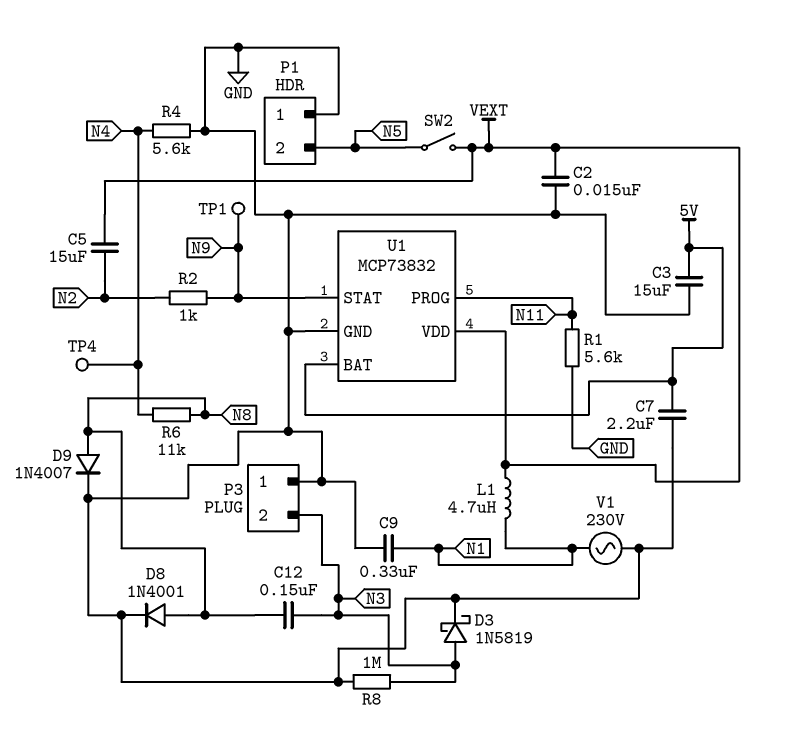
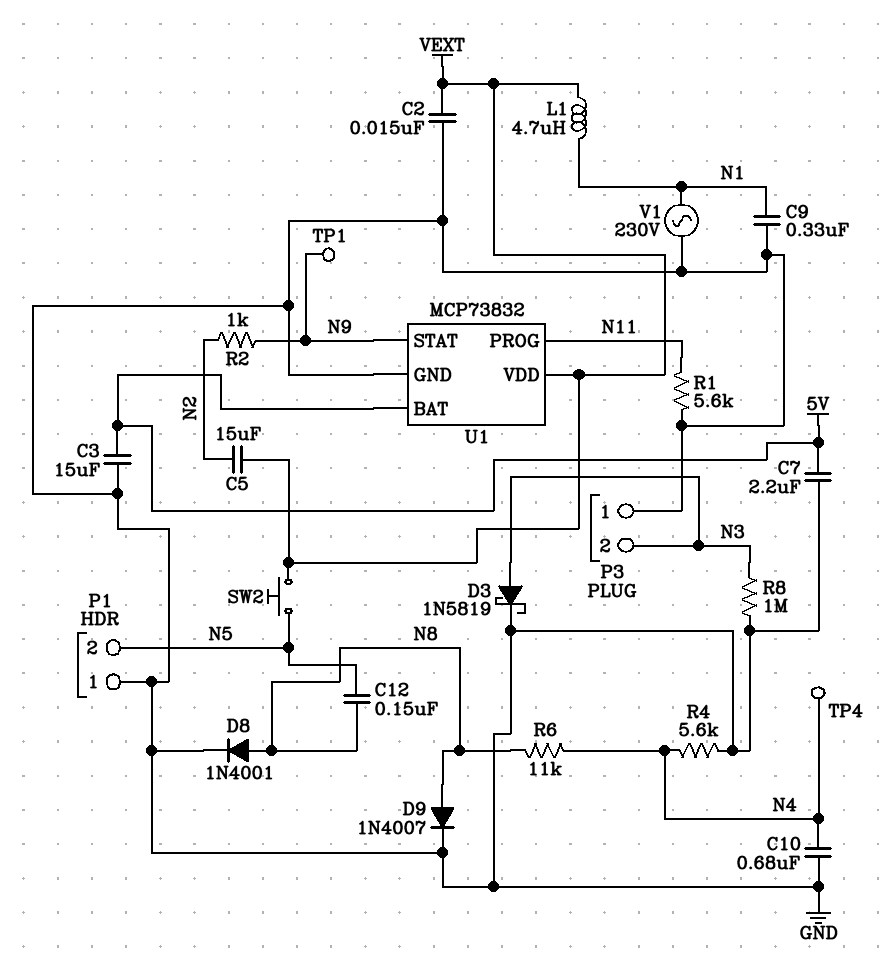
C10: none -> 680nF (GND, N4)
C12: 150nF (N3, N8) -> 150nF (N5, N8)
SW2: switch (N5, VEXT) -> button (N5, VEXT)

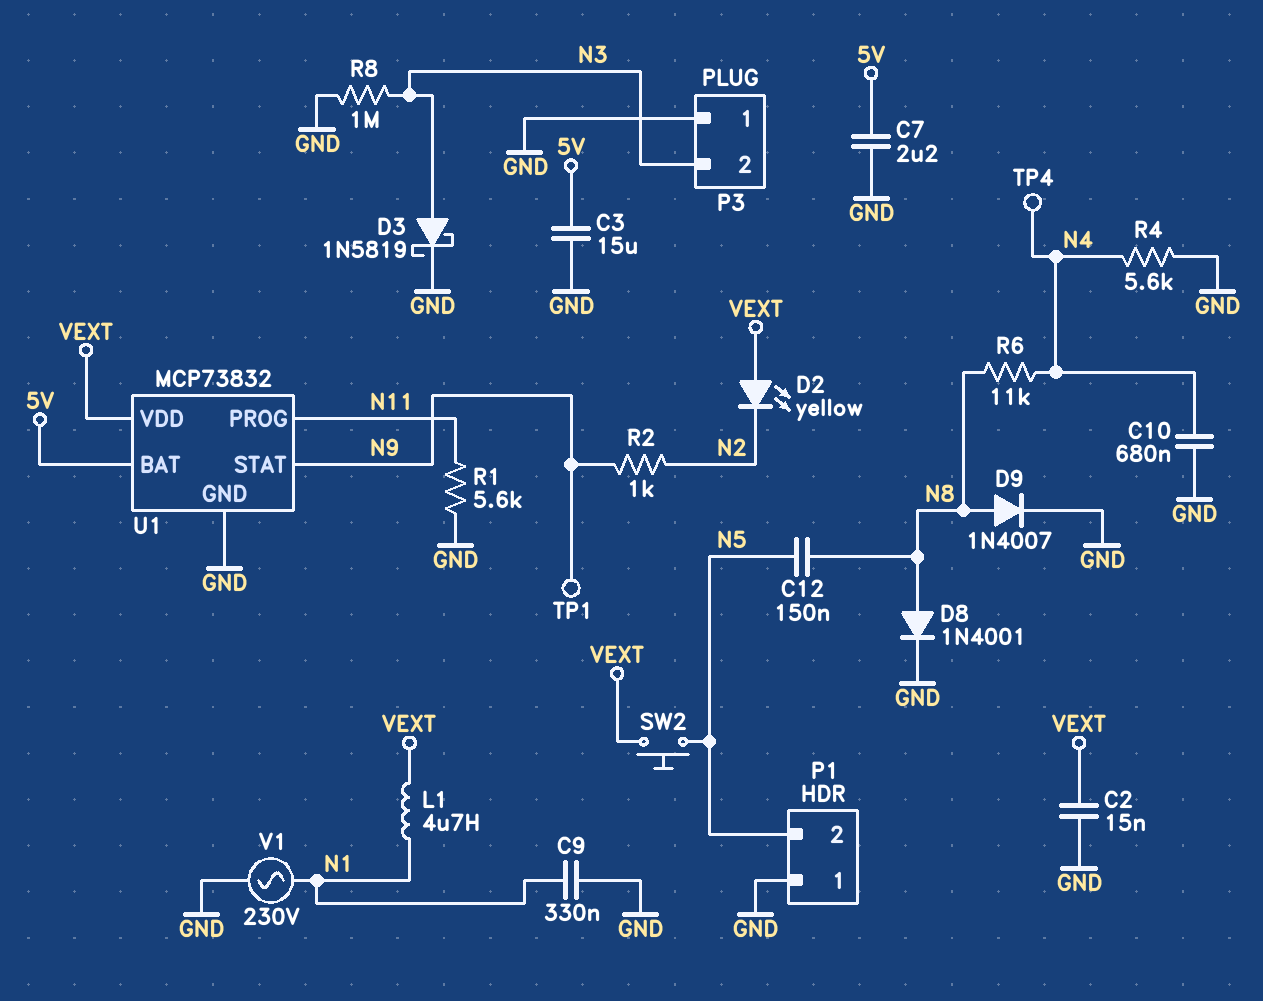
C5: 15uF (N2, VEXT) -> none
D2: none -> LED yellow (A VEXT, K N2)

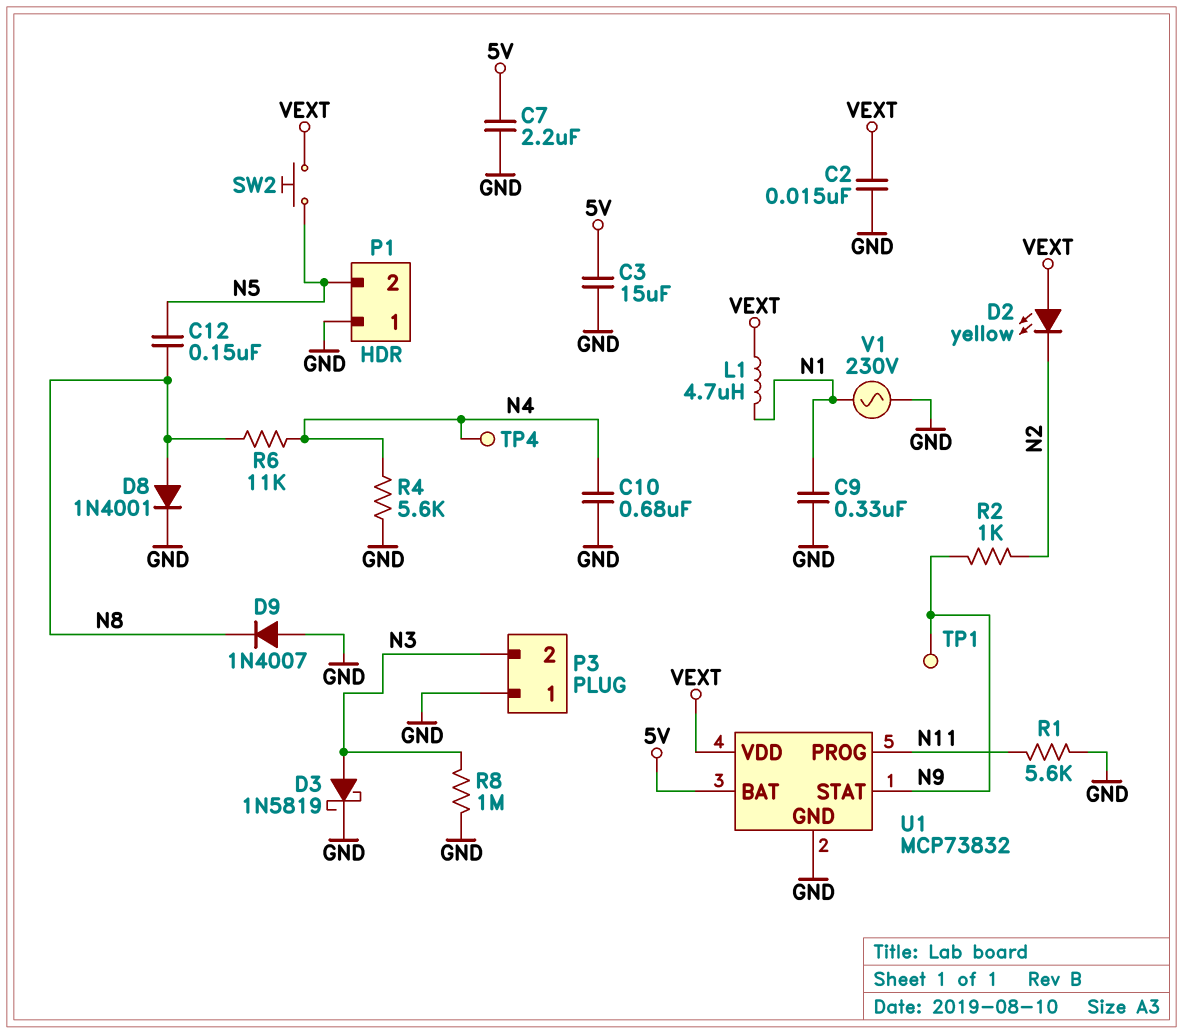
D9: diode 1N4007 (A N8, K GND) -> diode 1N4007 (A GND, K N8)

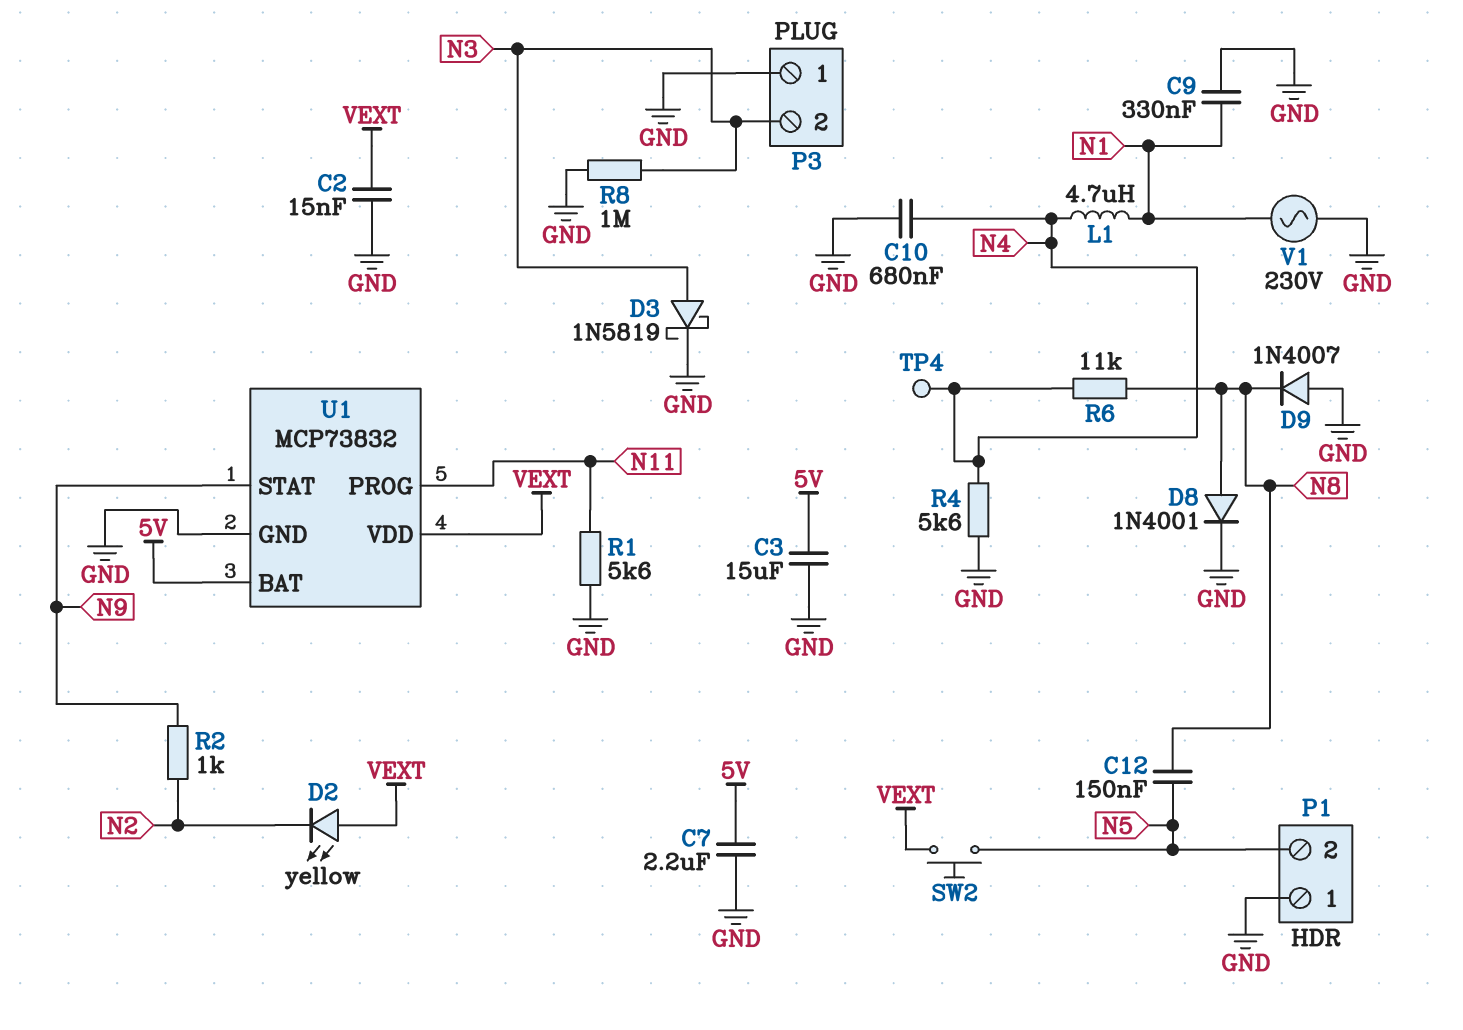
L1: 4.7uH (N1, VEXT) -> 4.7uH (N1, N4)
TP1: test point (N9) -> none

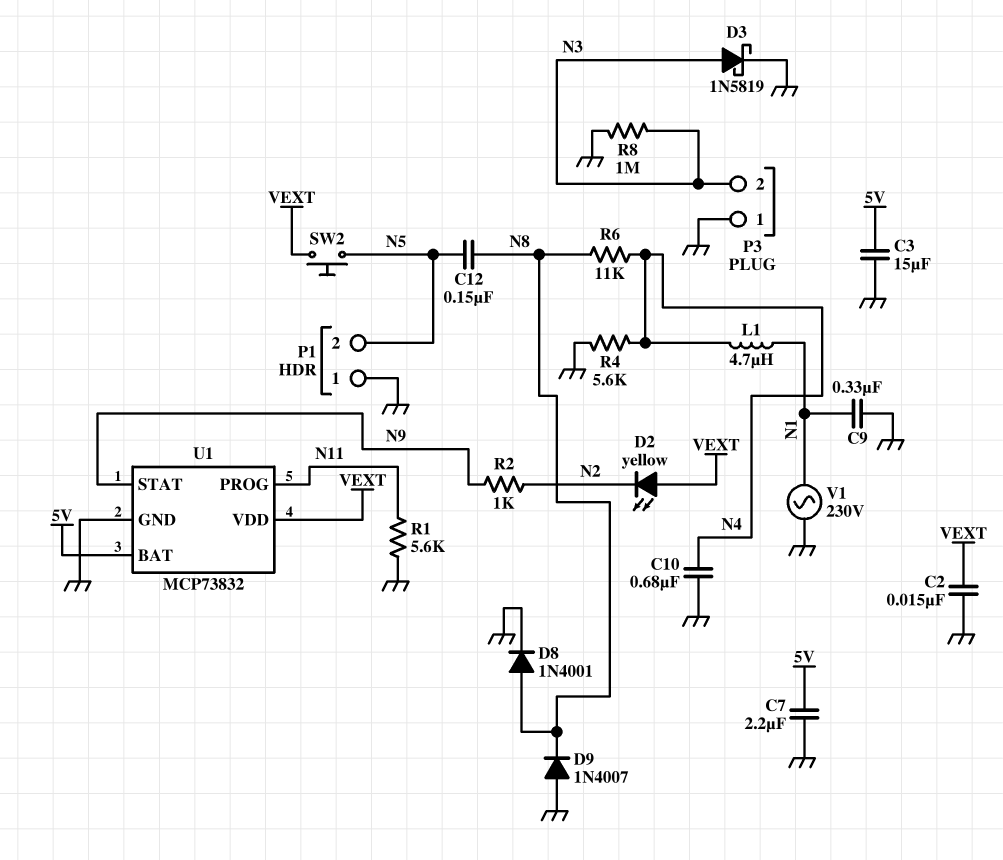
TP4: test point (N4) -> none

